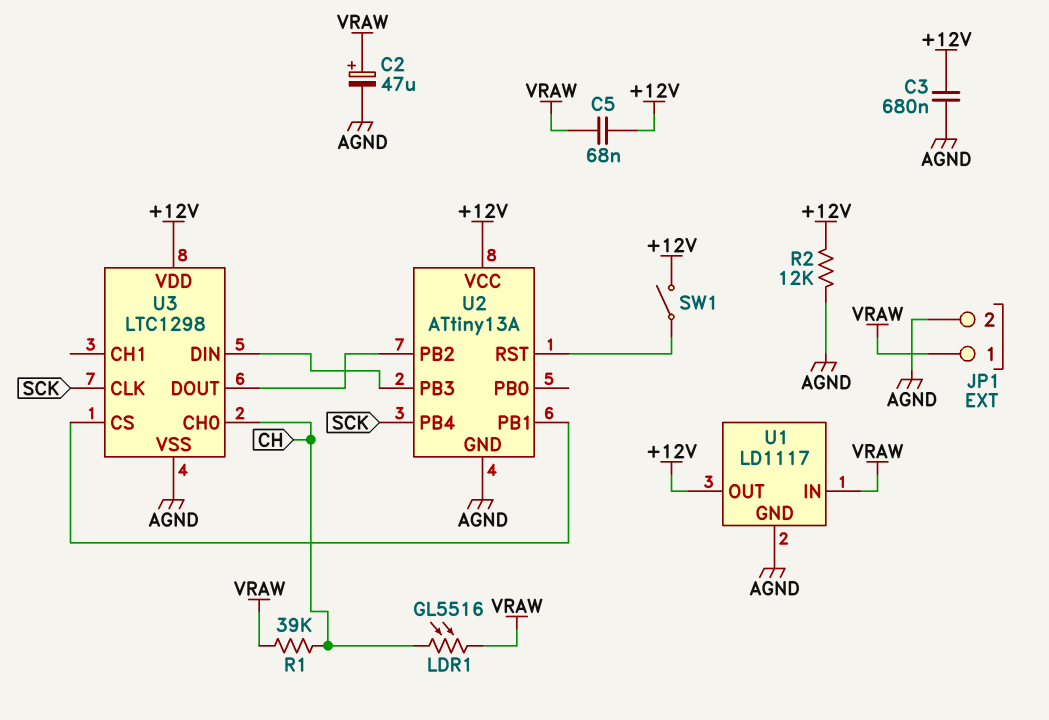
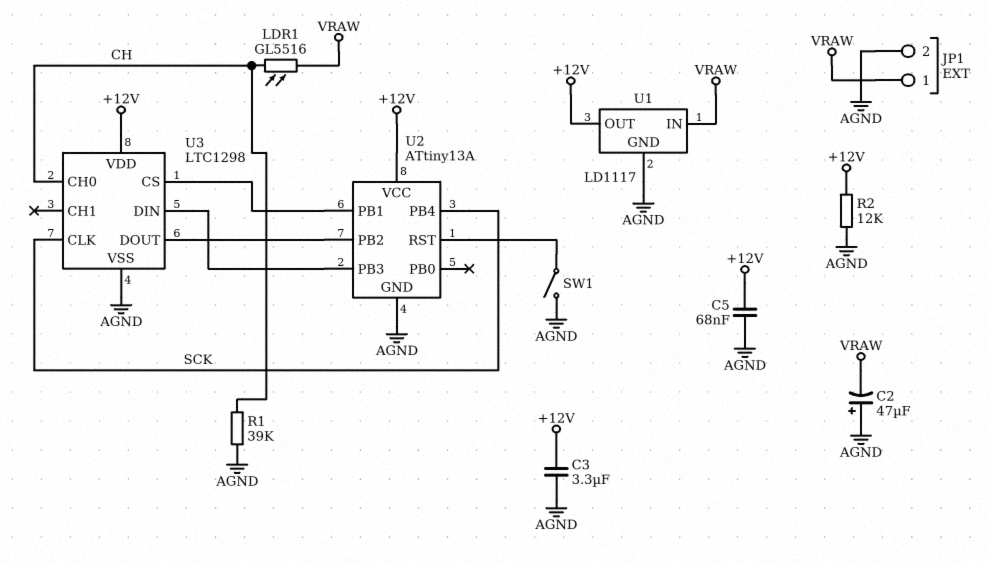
C2: 47uF (plus VRAW, minus AGND) -> 47uF (plus AGND, minus VRAW)
C3: 680nF (+12V, AGND) -> 3.3uF (+12V, AGND)
C5: 68nF (+12V, VRAW) -> 68nF (+12V, AGND)
R1: 39k (CH, VRAW) -> 39k (AGND, CH)
SW1: switch (+12V, U2/RST) -> switch (AGND, U2/RST)

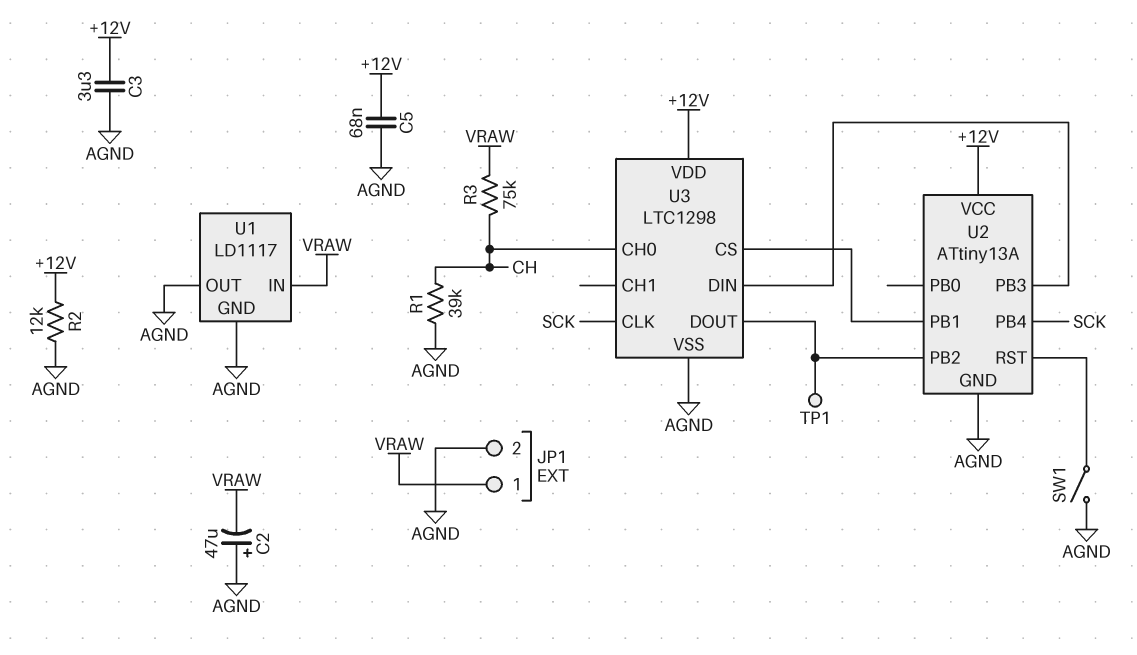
LDR1: GL5516 (CH, VRAW) -> none
R3: none -> 75k (CH, VRAW)
TP1: none -> test point (U2/PB2)
U1 pin OUT: +12V -> AGND

